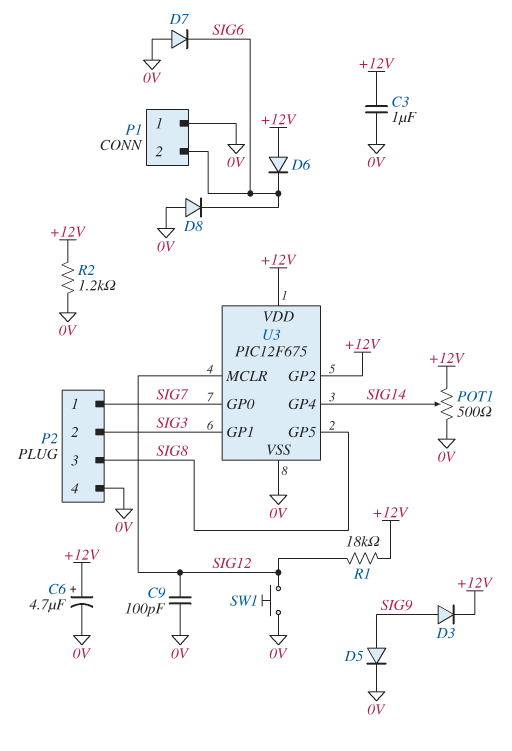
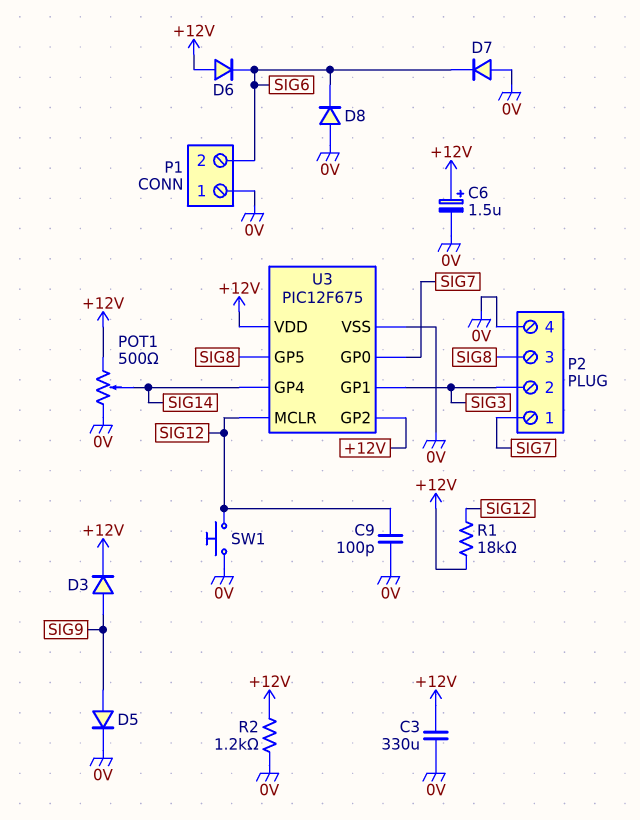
C3: 1uF (+12V, 0V) -> 330uF (+12V, 0V)
C6: 4.7uF (plus +12V, minus 0V) -> 1.5uF (plus +12V, minus 0V)

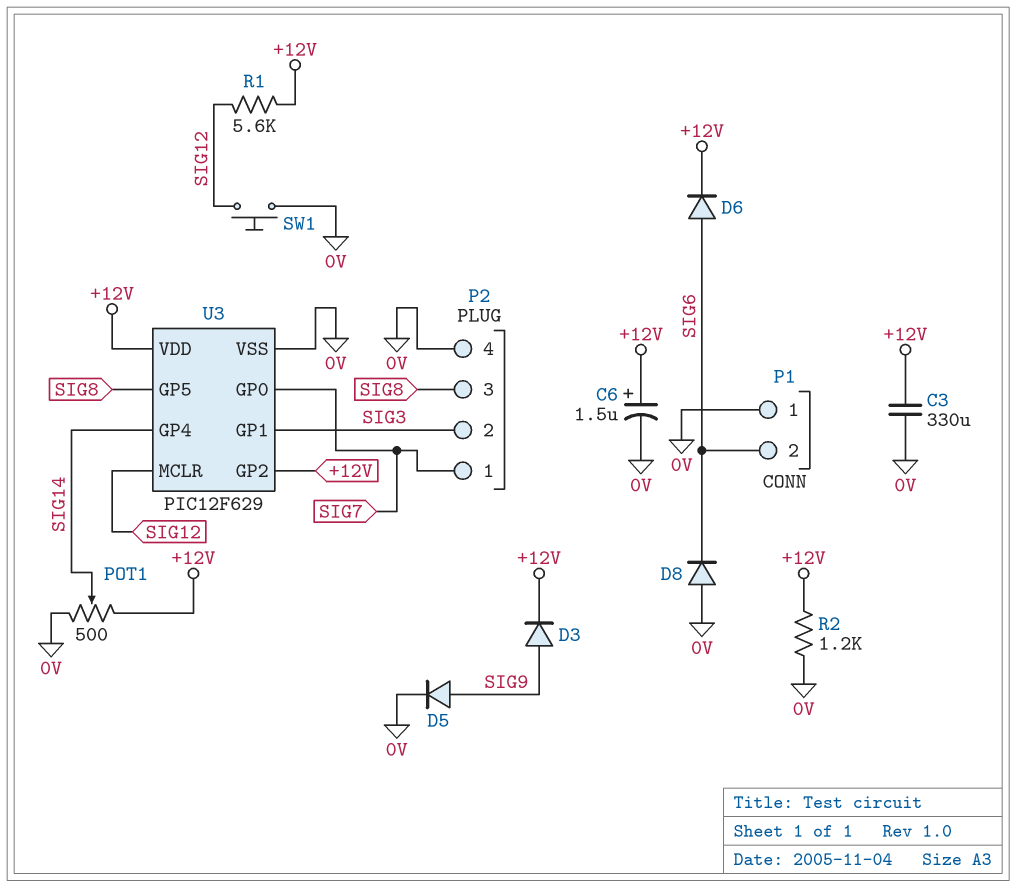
C9: 100pF (0V, SIG12) -> none
D6: diode (A +12V, K SIG6) -> diode (A SIG6, K +12V)
D7: diode (A 0V, K SIG6) -> none
R1: 18k (+12V, SIG12) -> 5.6k (+12V, SIG12)
U3: PIC12F675 -> PIC12F629

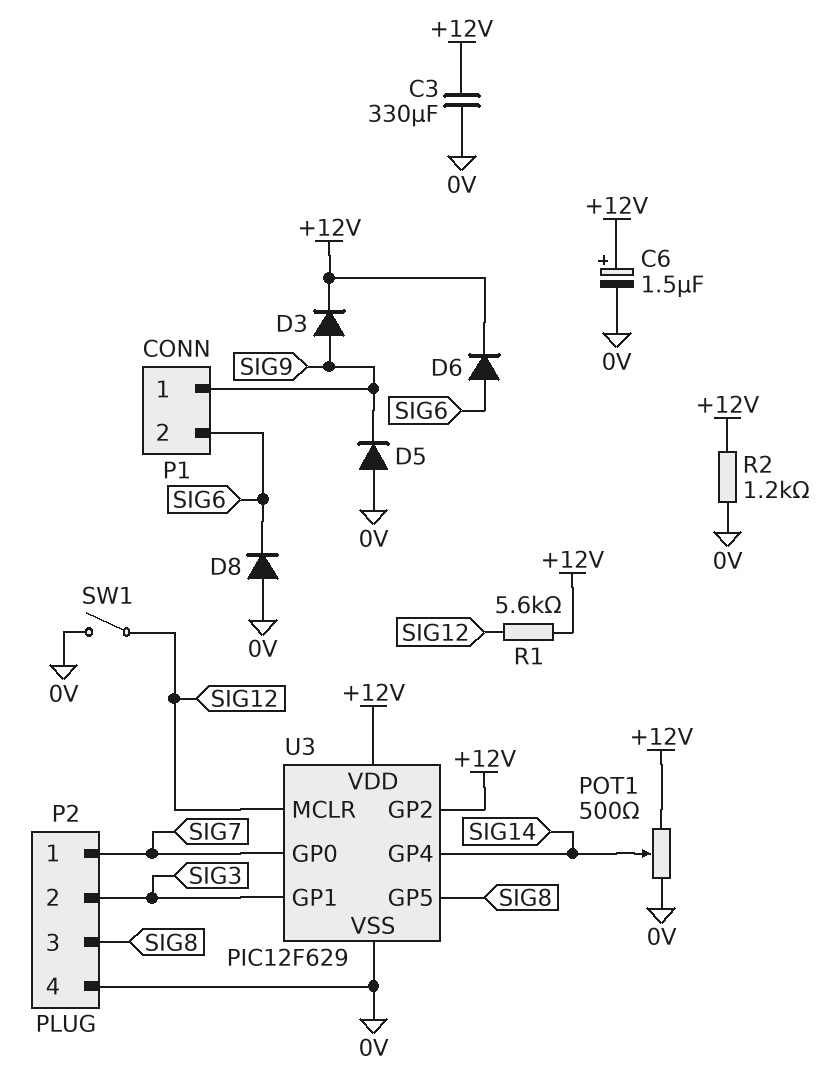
D5: diode (A SIG9, K 0V) -> diode (A 0V, K SIG9)
P1 pin 1: 0V -> SIG9
SW1: button (0V, SIG12) -> switch (0V, SIG12)

